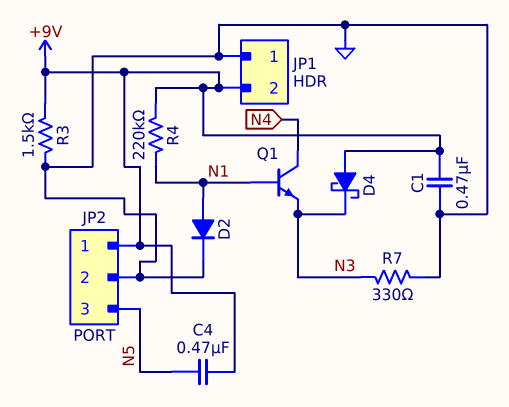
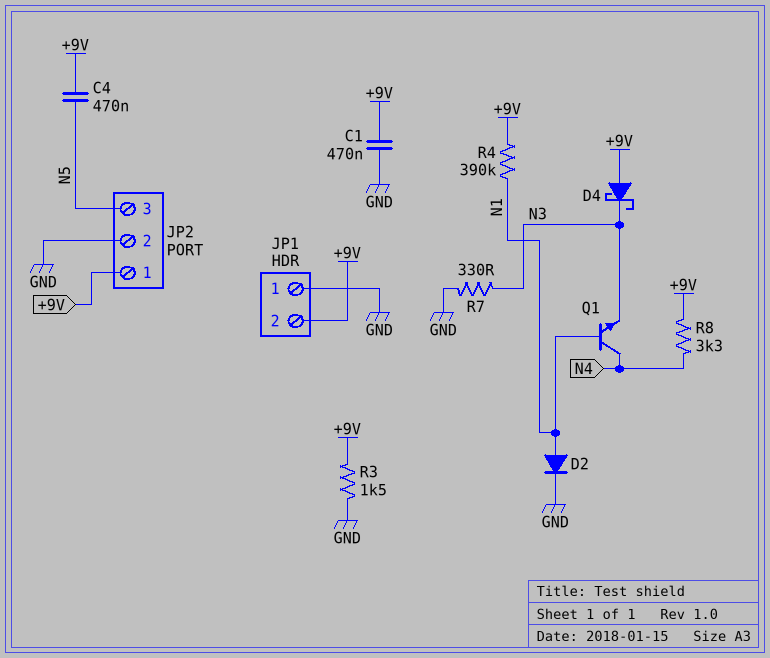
R4: 220k (+9V, N1) -> 390k (+9V, N1)
R8: none -> 3.3k (+9V, N4)

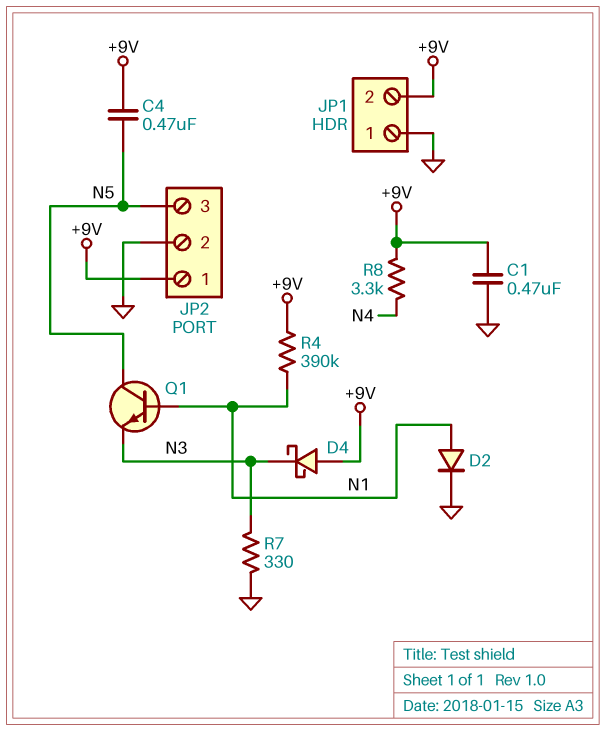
Q1: NPN (B N1, C N4, E N3) -> NPN (B N1, C N5, E N3)
R3: 1.5k (+9V, GND) -> none

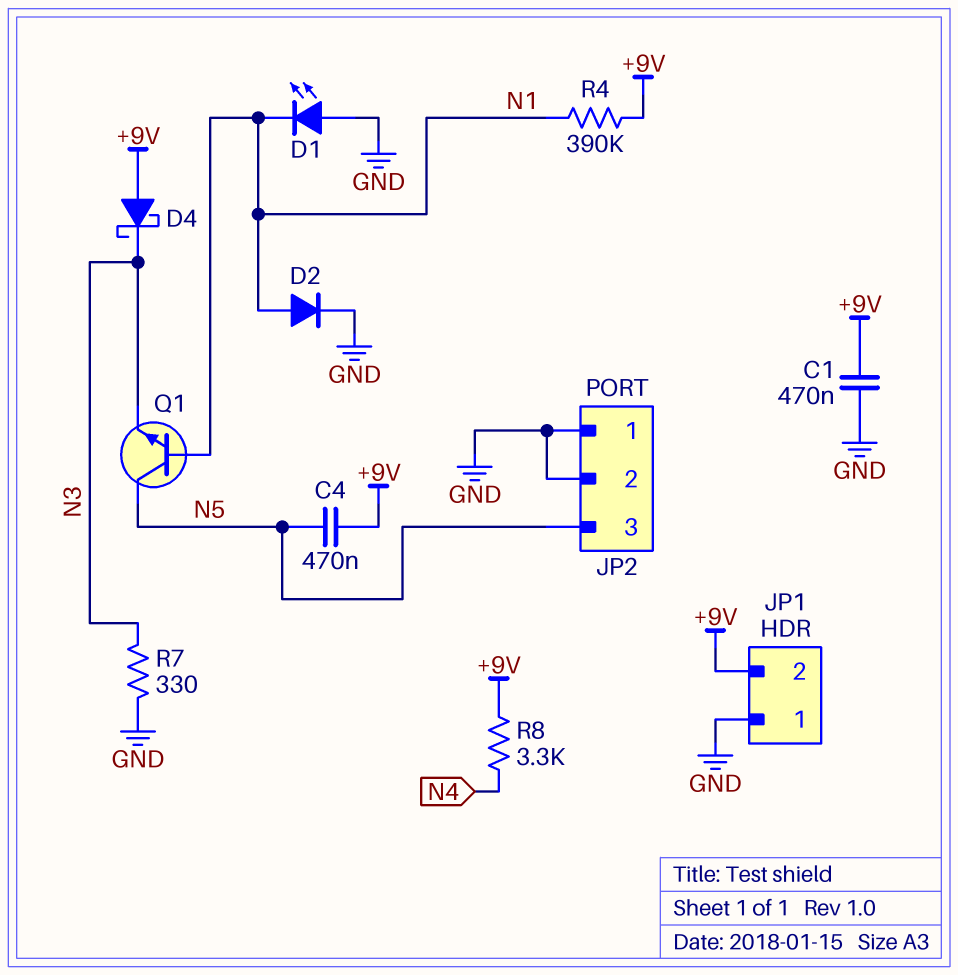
D1: none -> LED (A GND, K N1)
JP2 pin 1: +9V -> GND

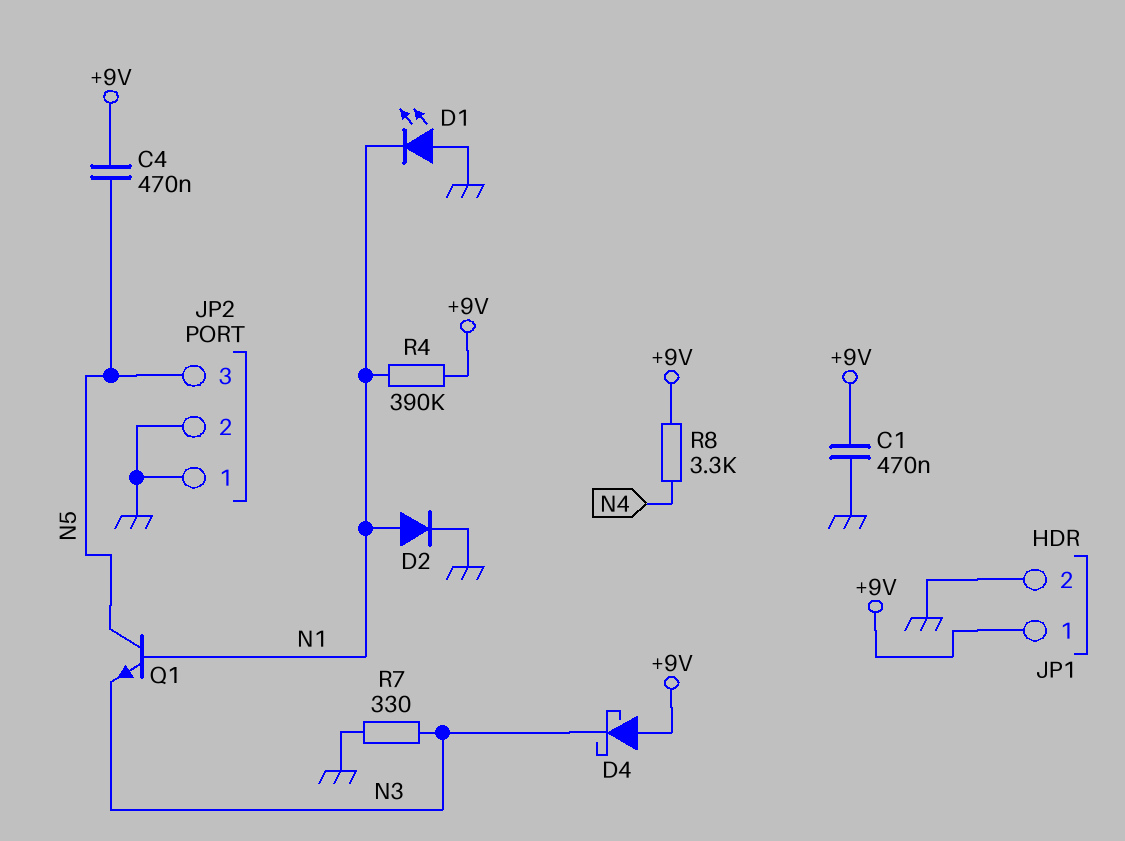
JP1 pin 1: GND -> +9V
JP1 pin 2: +9V -> GND

